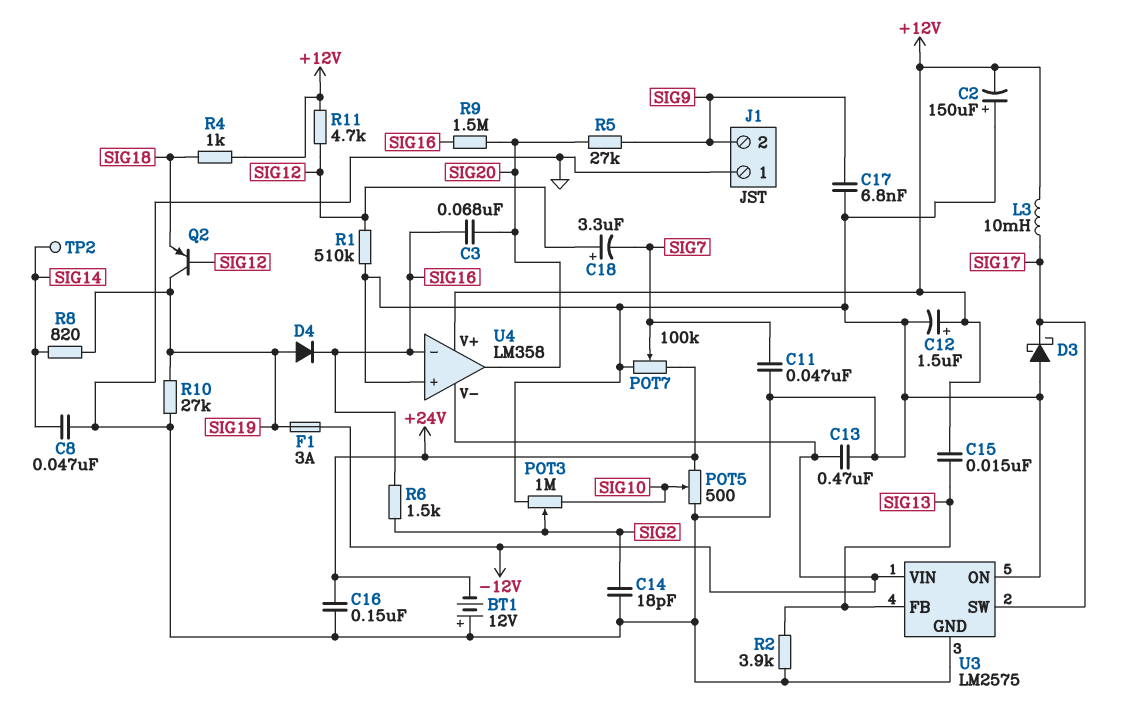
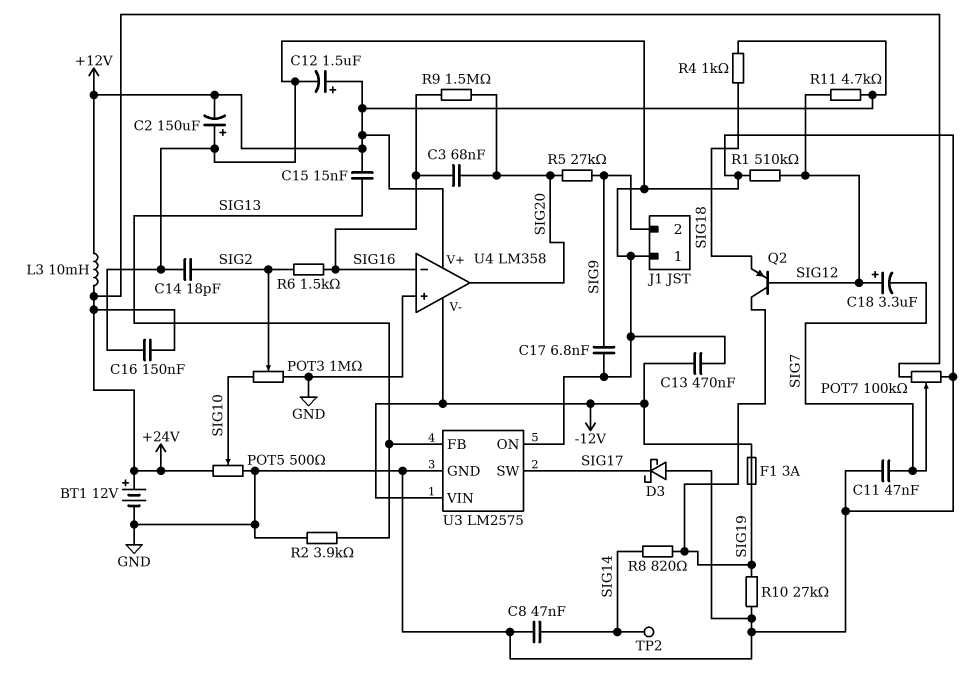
BT1: 12V (plus GND, minus +24V) -> 12V (plus +24V, minus GND)
D4: diode (A SIG19, K SIG16) -> none
L3: 10mH (+12V, SIG17) -> 10mH (+12V, +24V)

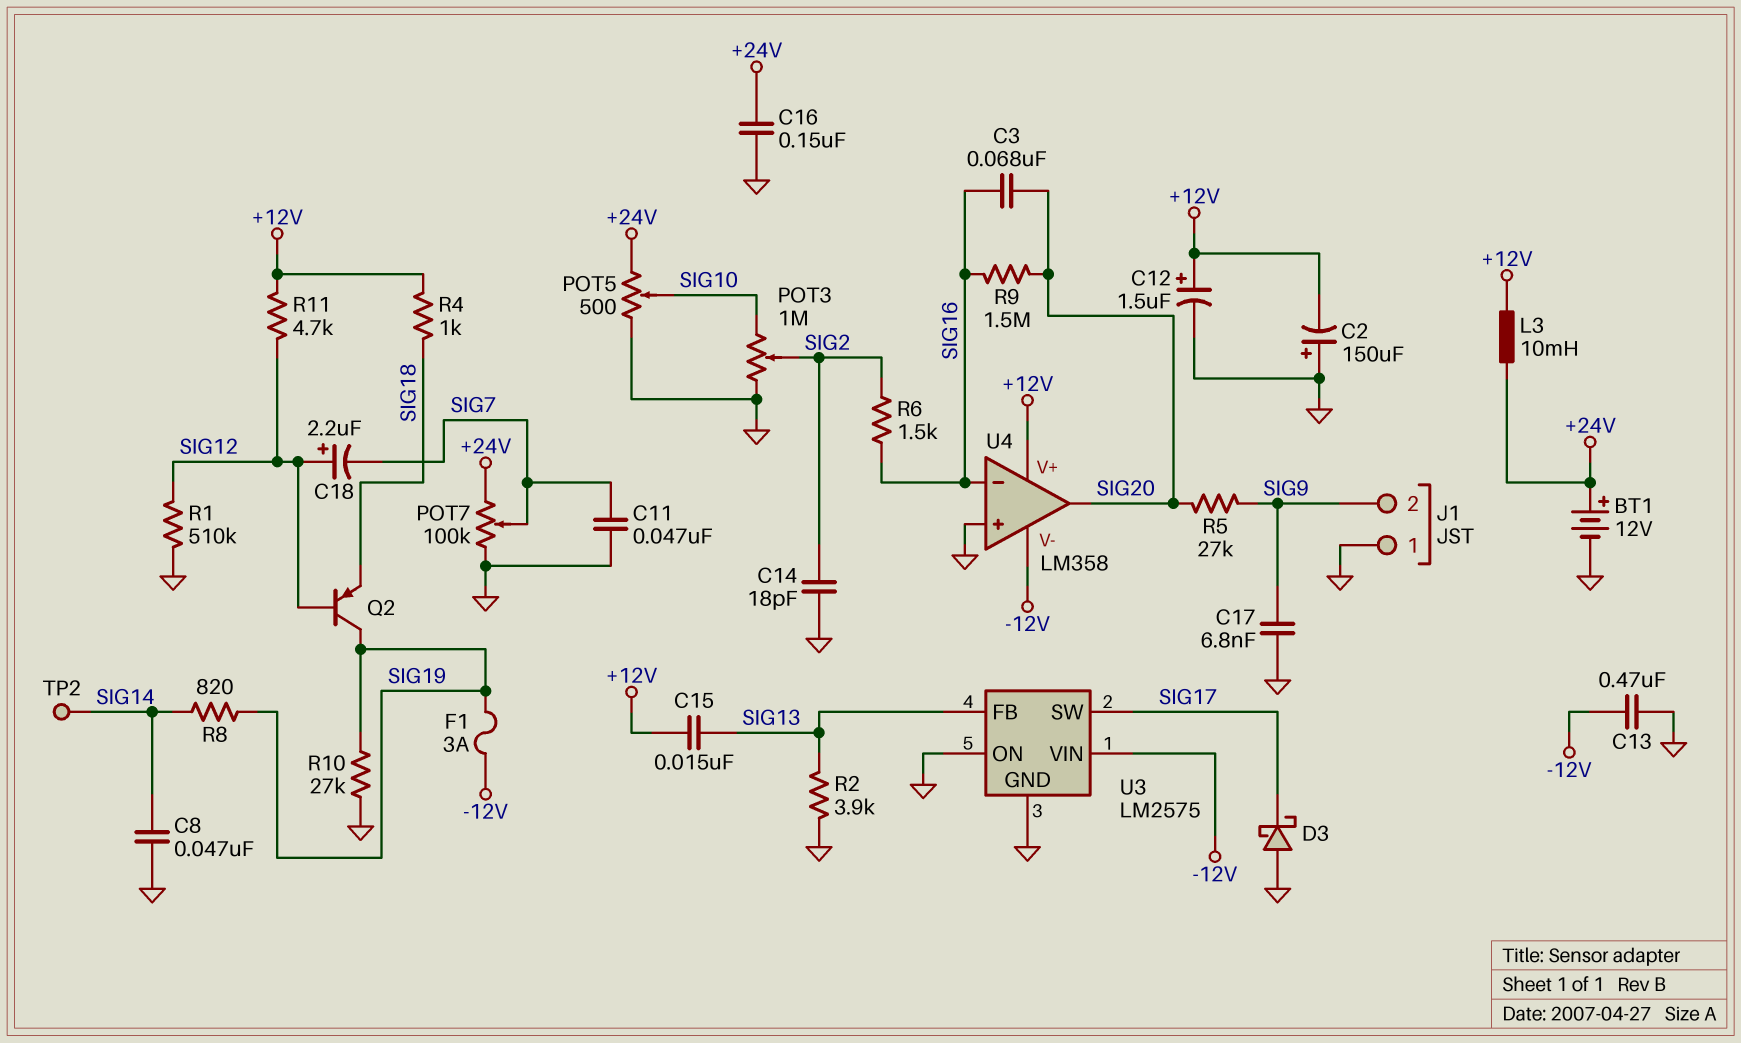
C18: 3.3uF (plus SIG12, minus SIG7) -> 2.2uF (plus SIG12, minus SIG7)

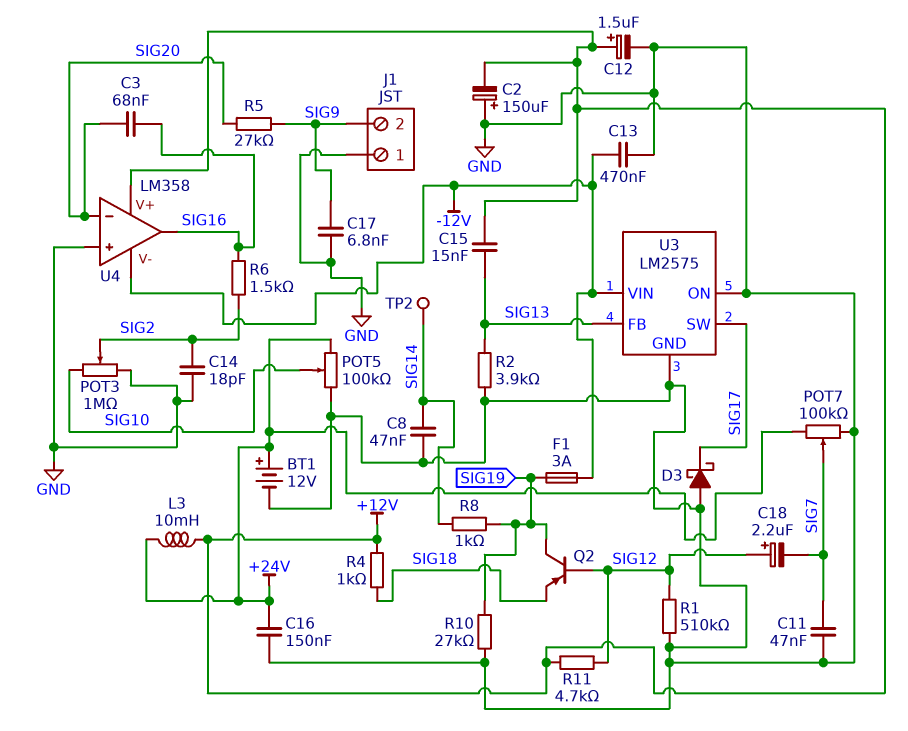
POT5: 500 (+24V, GND, wiper SIG10) -> 100k (+24V, GND, wiper SIG10)
R8: 820 (SIG14, SIG19) -> 1k (SIG14, SIG19)
R9: 1.5M (SIG16, SIG20) -> none
U4 pin in-: SIG16 -> SIG20
U4 pin out: SIG20 -> SIG16

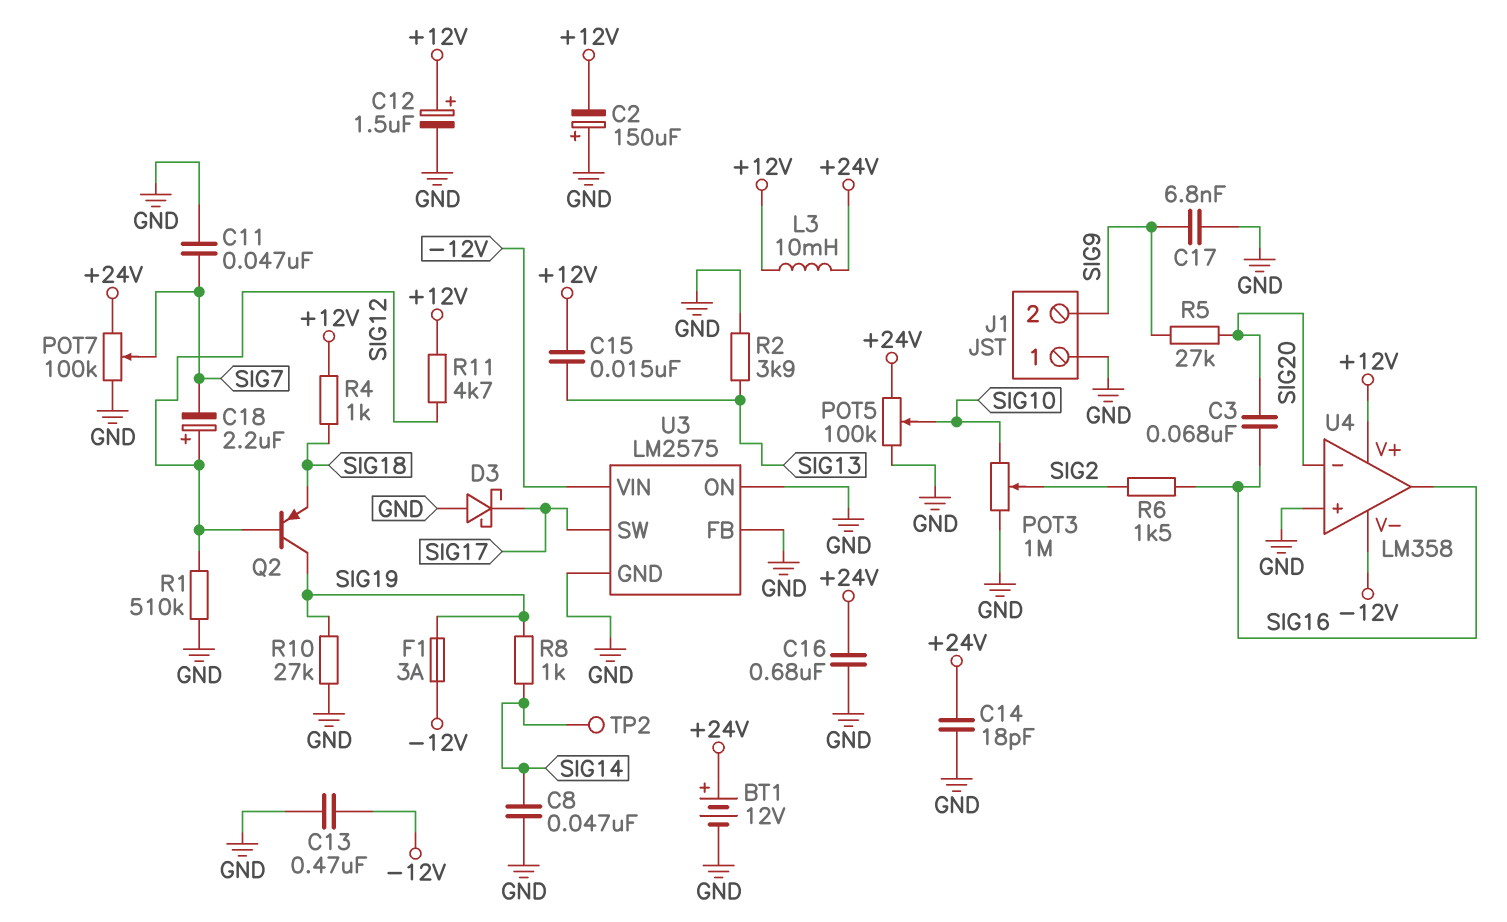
C14: 18pF (GND, SIG2) -> 18pF (+24V, GND)
C16: 150nF (+24V, GND) -> 680nF (+24V, GND)
U3 pin FB: SIG13 -> GND

